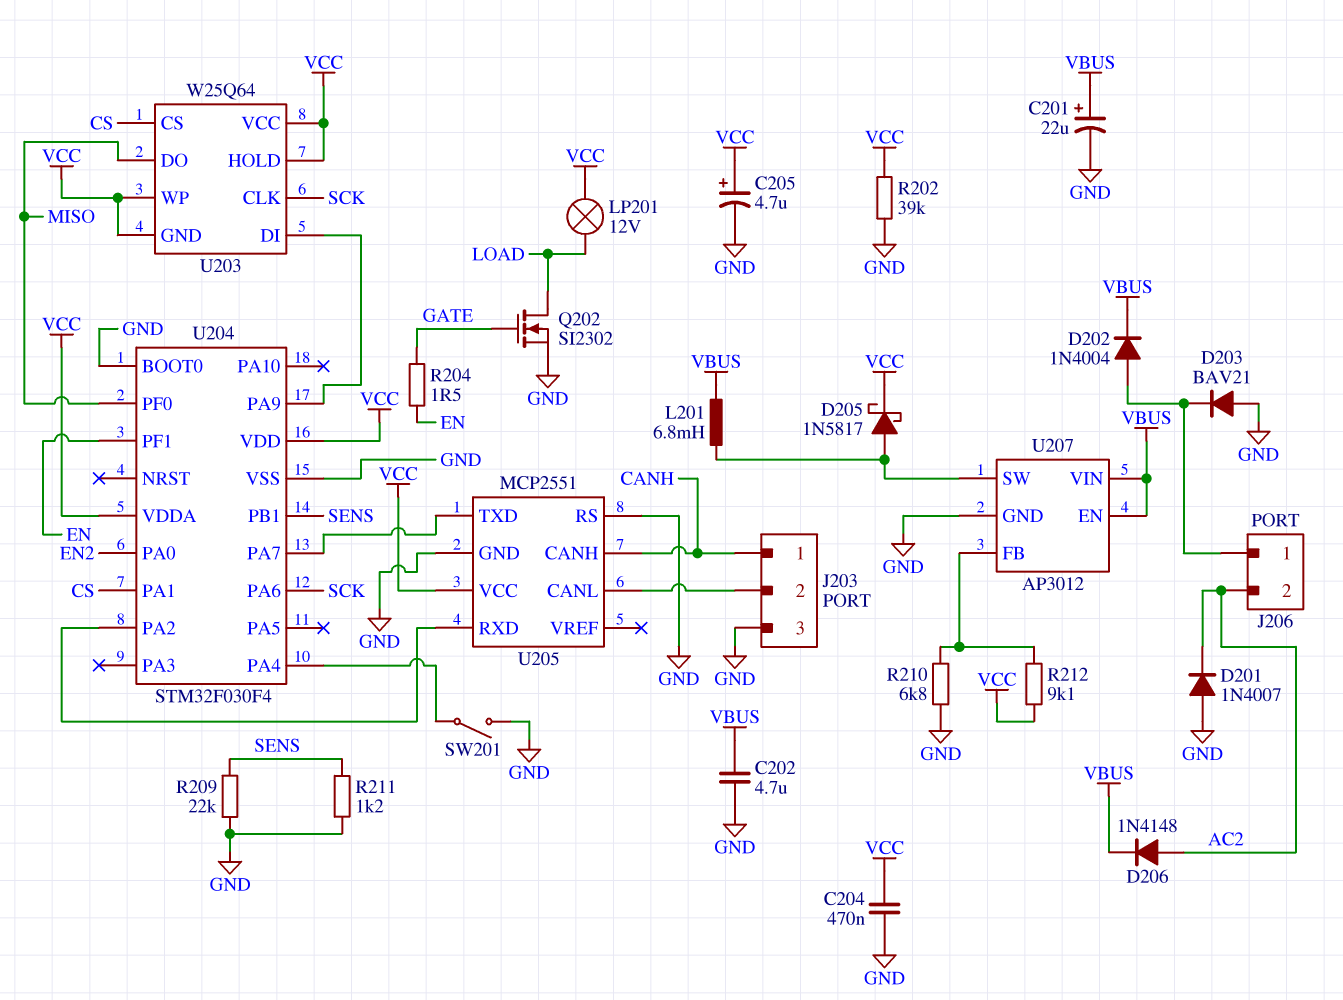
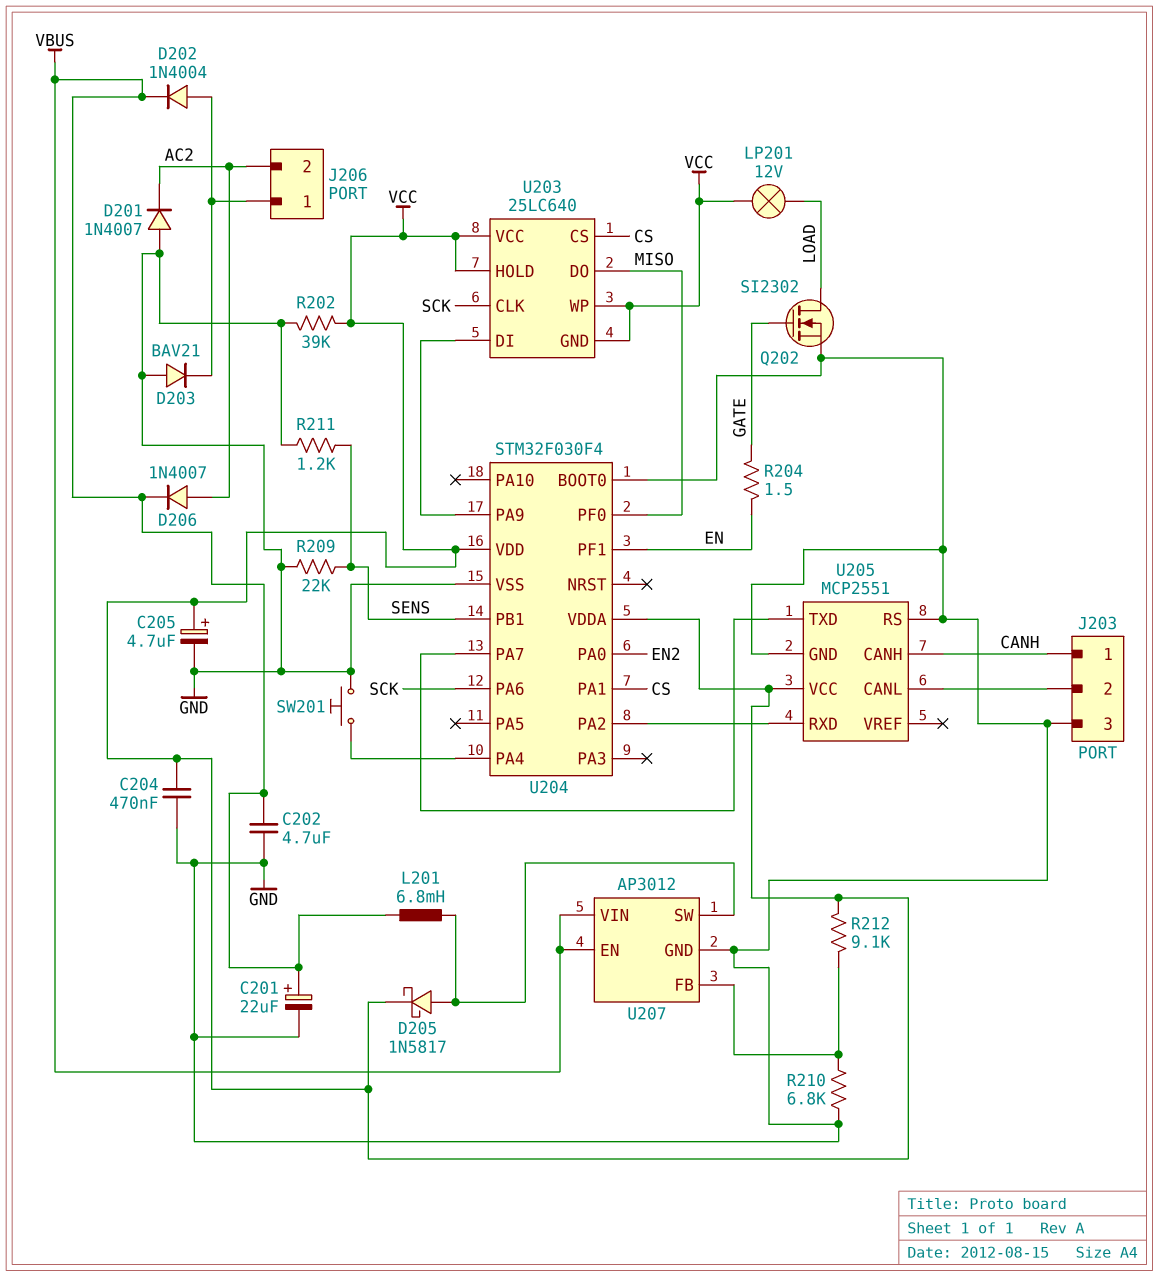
D206: diode 1N4148 (A AC2, K VBUS) -> diode 1N4007 (A AC2, K VBUS)
SW201: switch (GND, U204/PA4) -> button (GND, U204/PA4)
U203: W25Q64 -> 25LC640

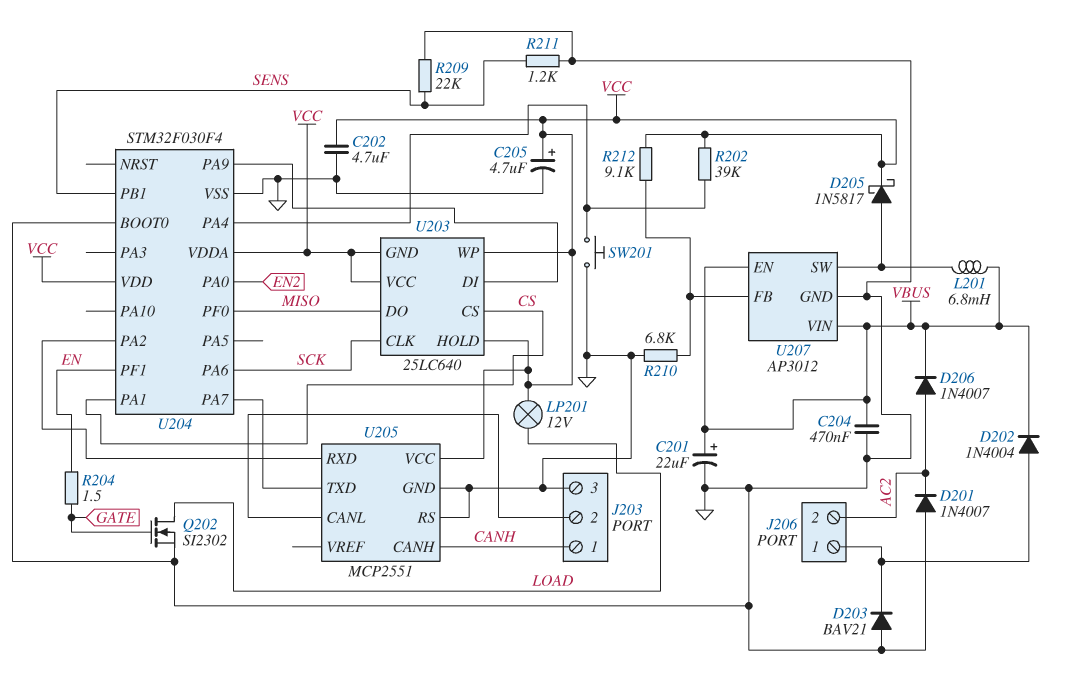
C202: 4.7uF (GND, VBUS) -> 4.7uF (GND, VCC)
C204: 470nF (GND, VCC) -> 470nF (GND, VBUS)
R202: 39k (GND, VCC) -> 39k (U204/PA4, VCC)

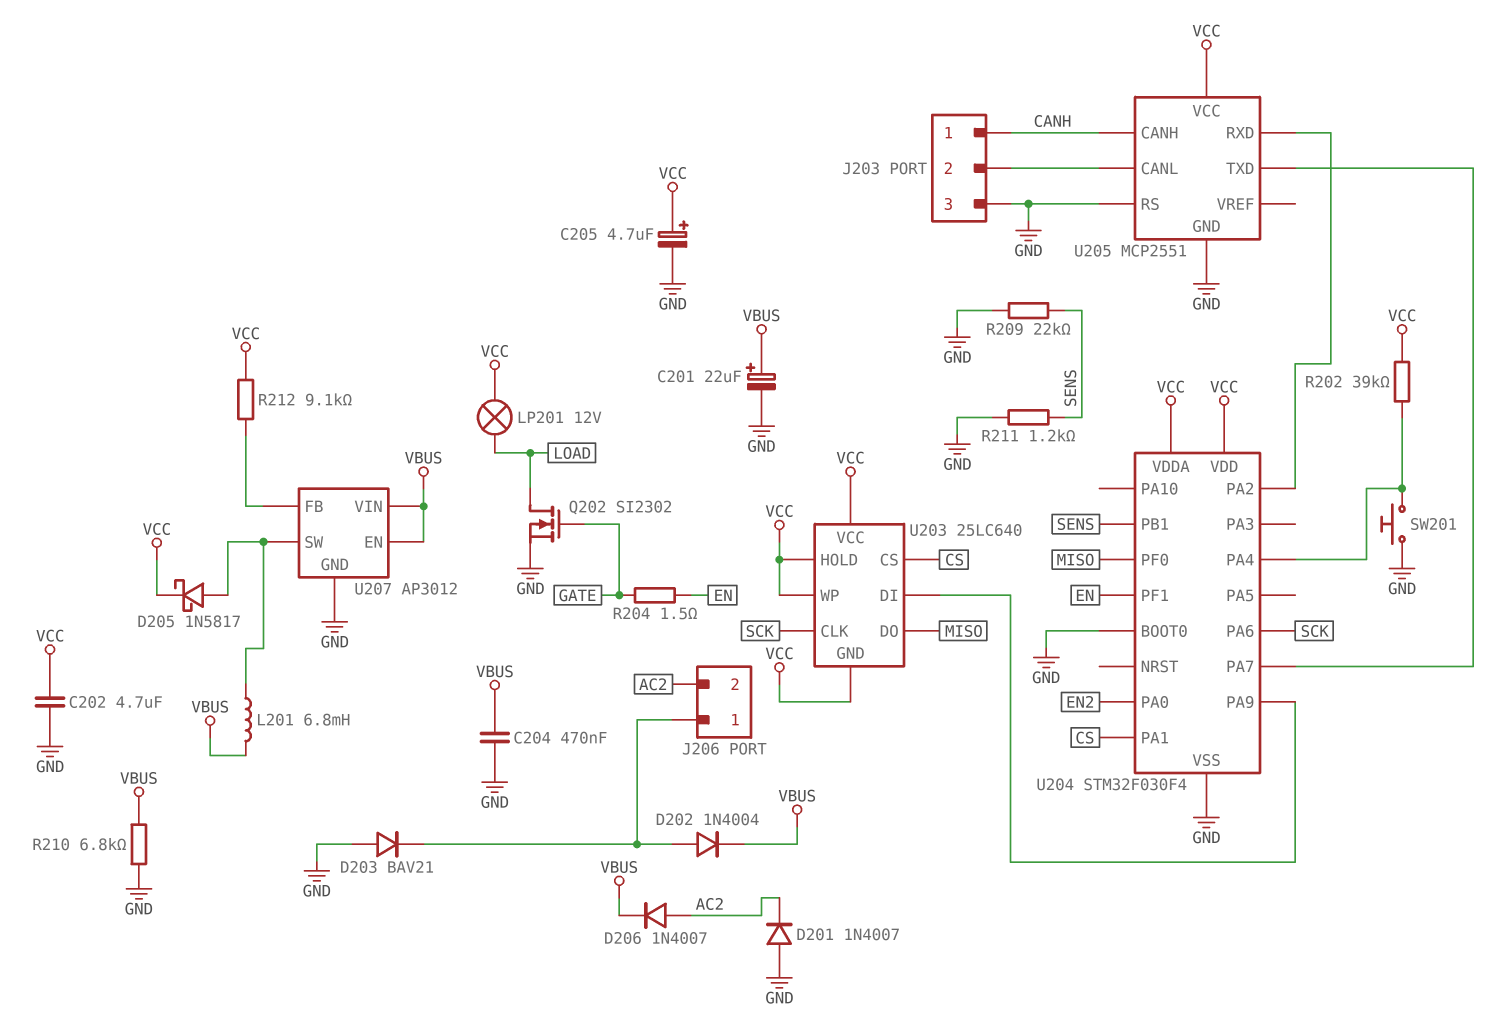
R210: 6.8k (GND, U207/FB) -> 6.8k (GND, VBUS)

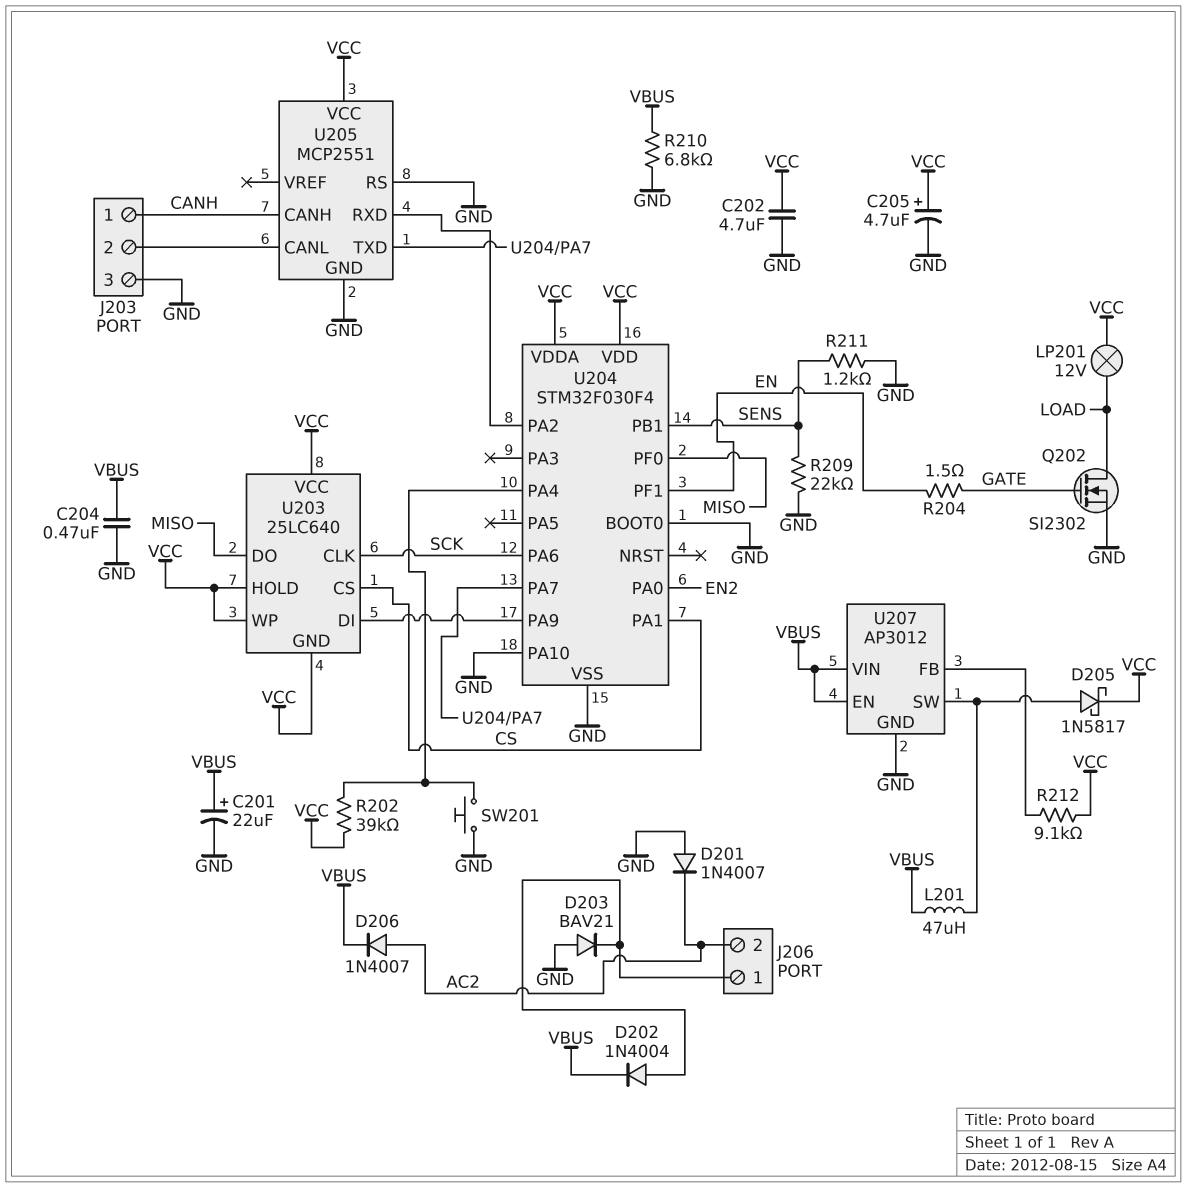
L201: 6.8mH (U207/SW, VBUS) -> 47uH (U207/SW, VBUS)
U204 pin PA10: none -> GND

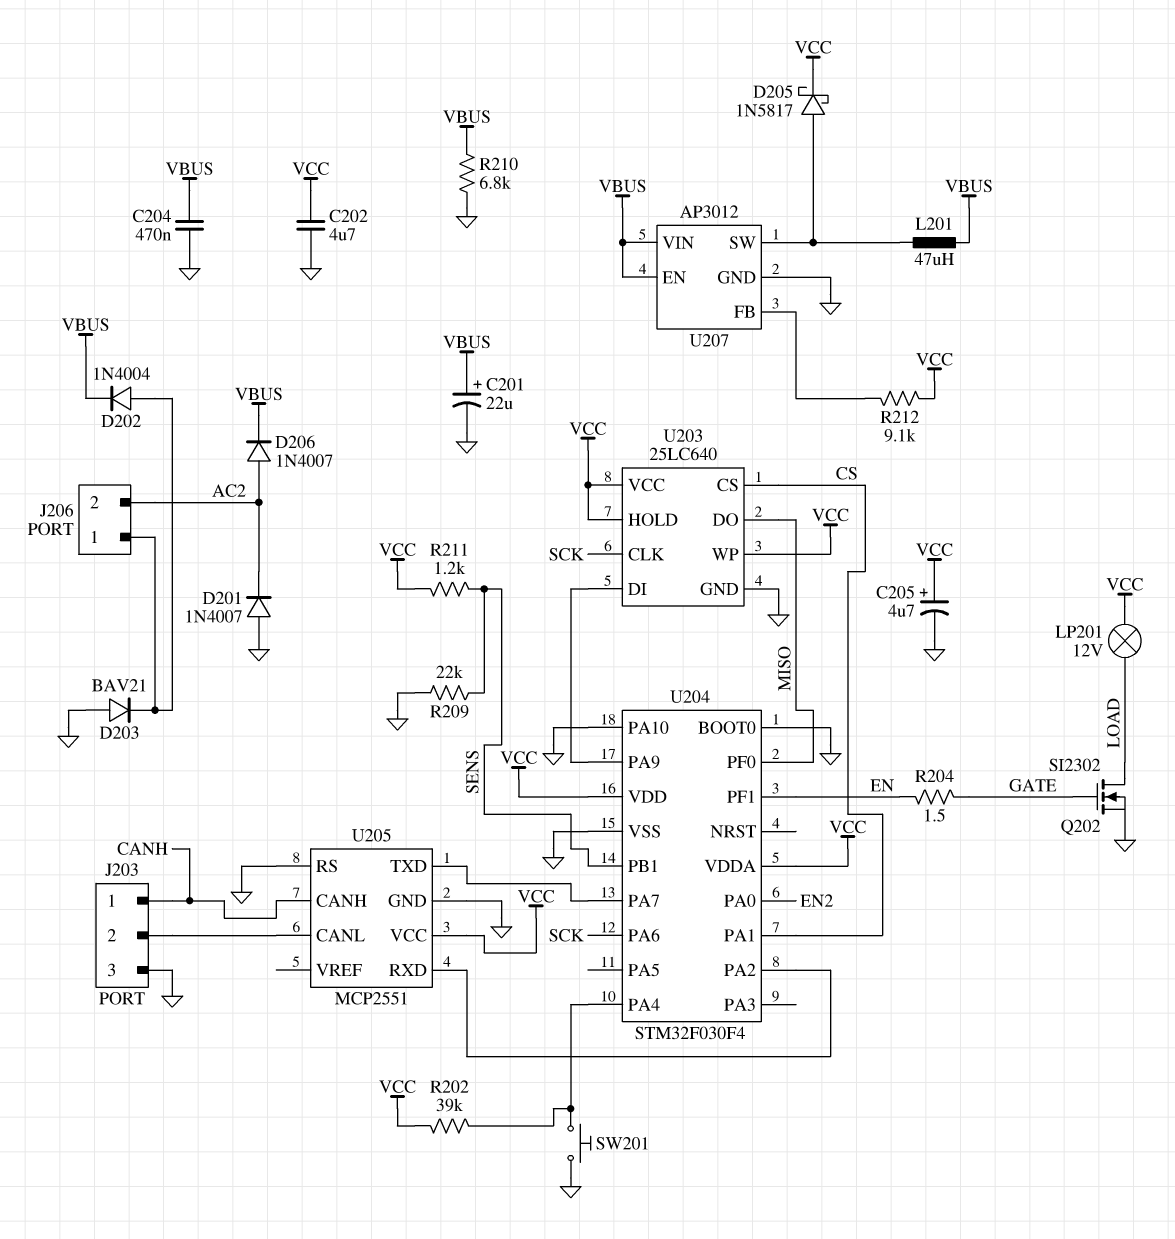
R211: 1.2k (GND, SENS) -> 1.2k (SENS, VCC)
U203 pin GND: VCC -> GND

